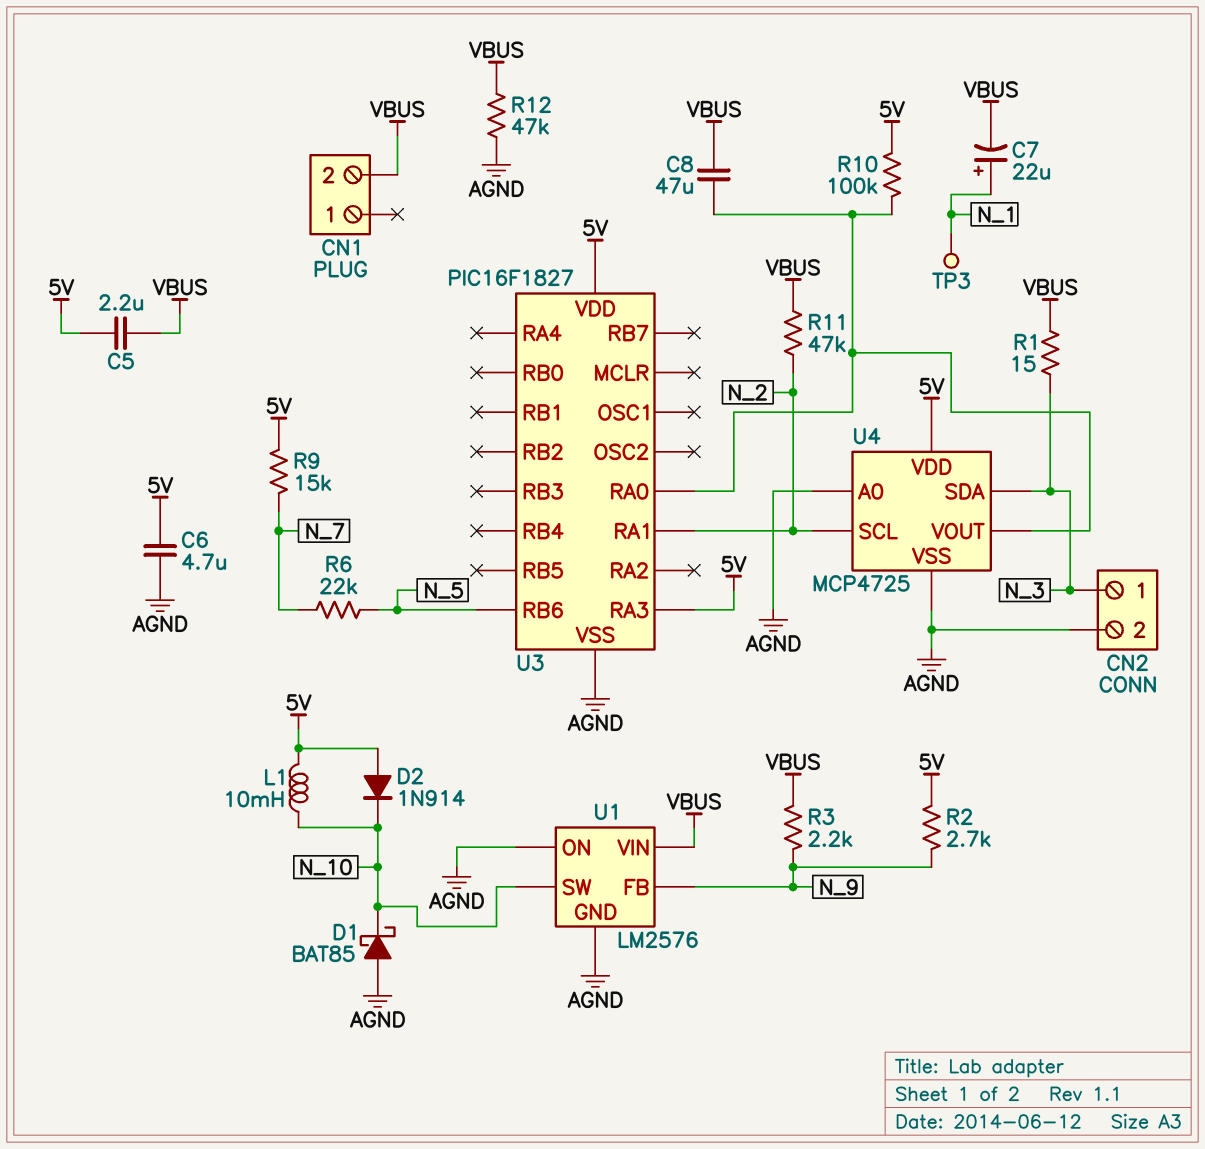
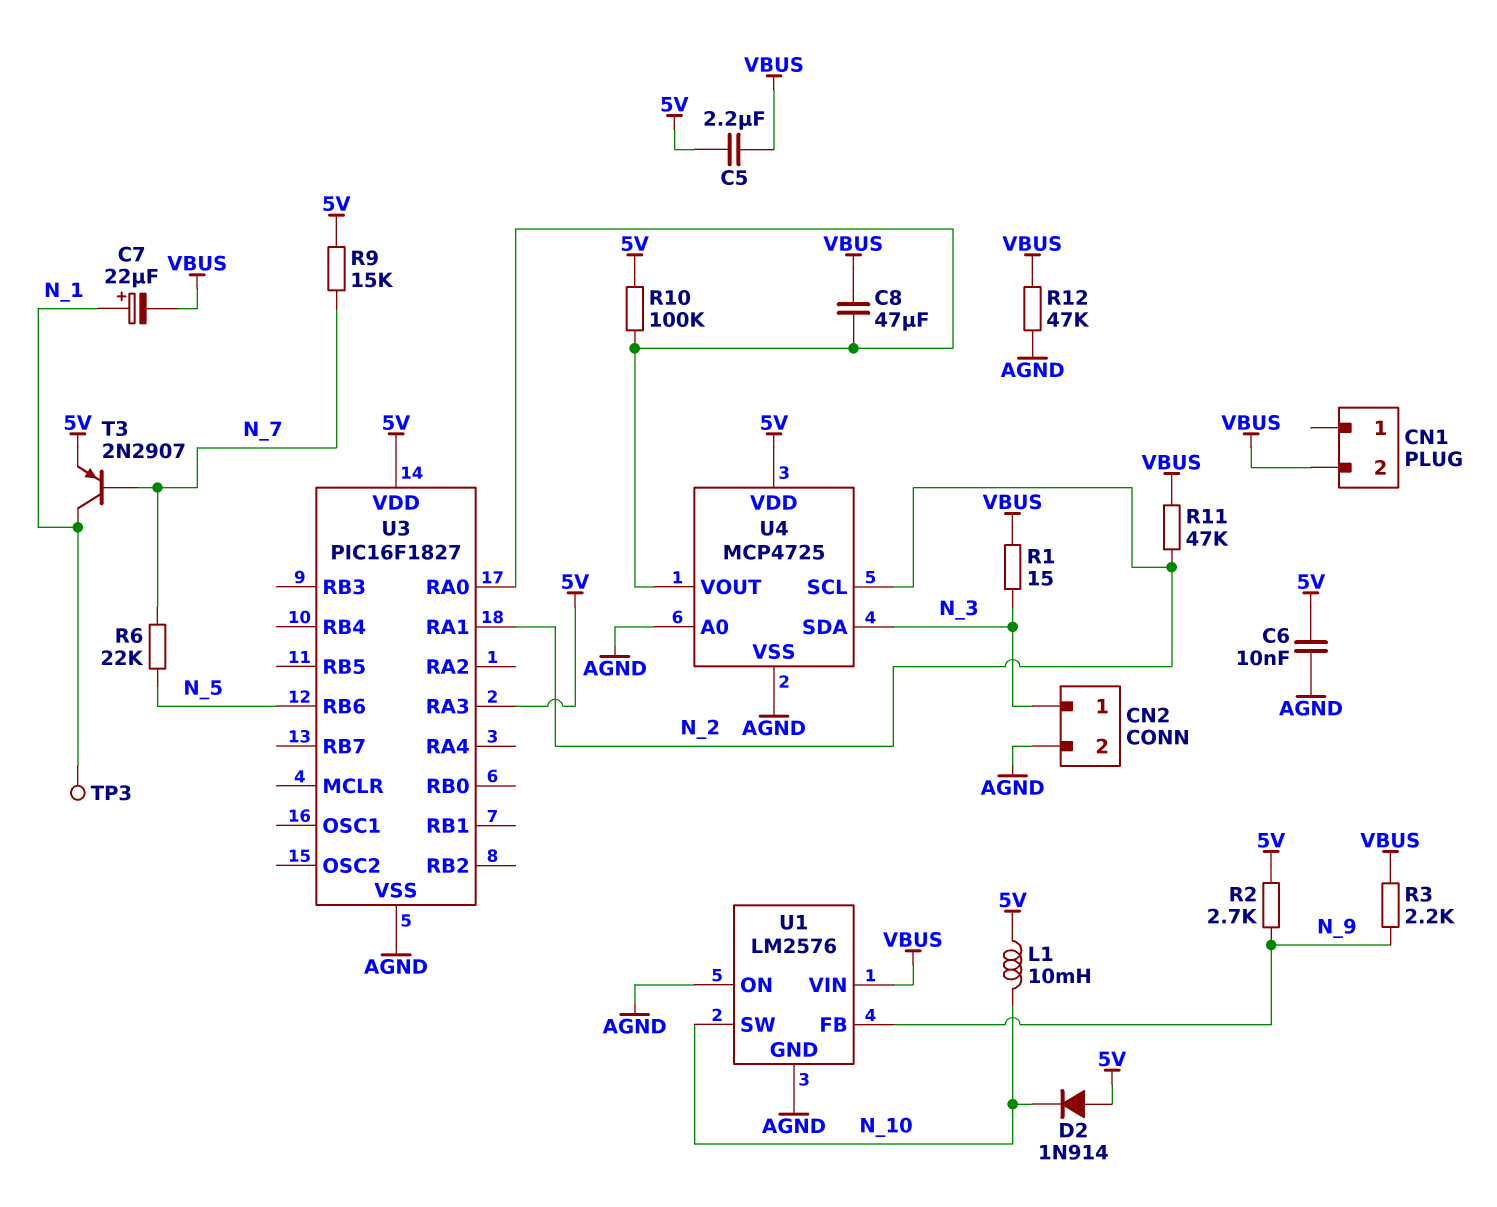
C6: 4.7uF (5V, AGND) -> 10nF (5V, AGND)
D1: schottky BAT85 (A AGND, K N_10) -> none
T3: none -> PNP 2N2907 (B N_7, C N_1, E 5V)

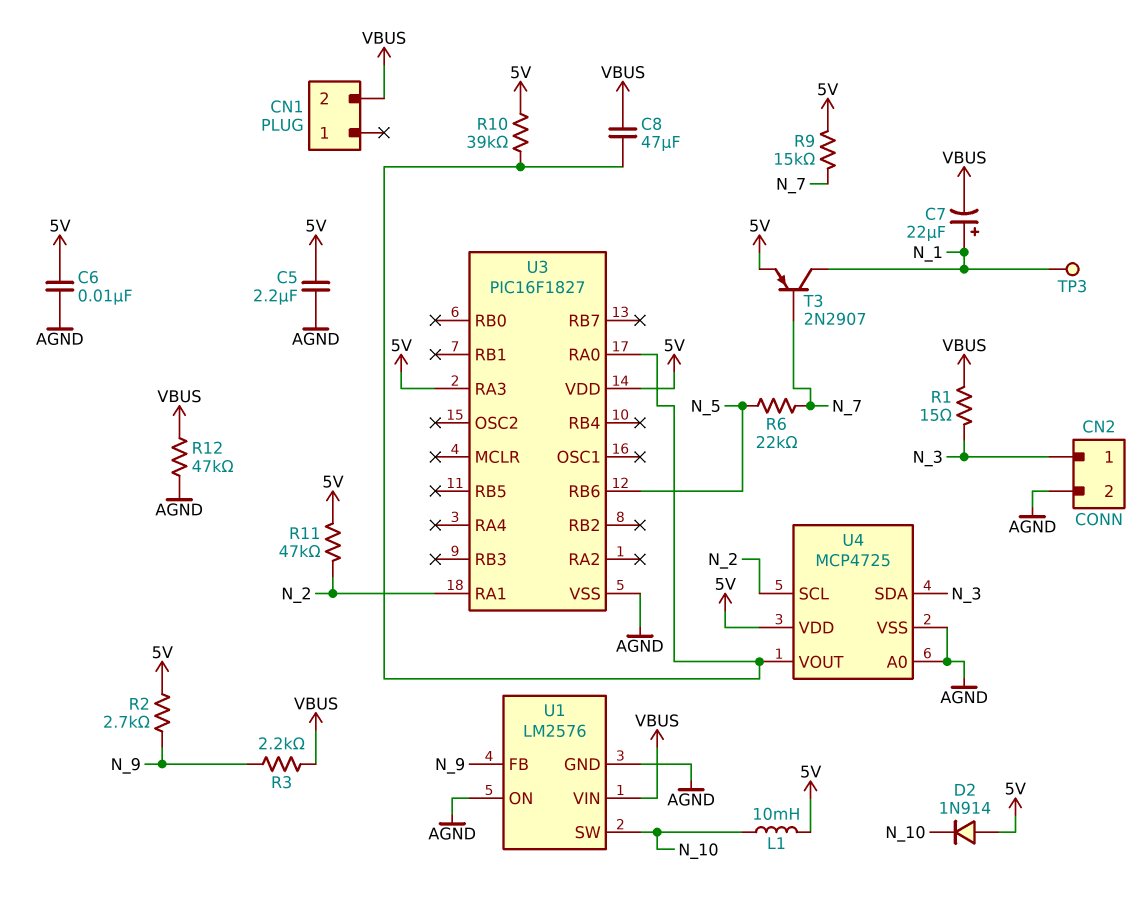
C5: 2.2uF (5V, VBUS) -> 2.2uF (5V, AGND)
R10: 100k (5V, U3/RA0) -> 39k (5V, U3/RA0)
R11: 47k (N_2, VBUS) -> 47k (5V, N_2)

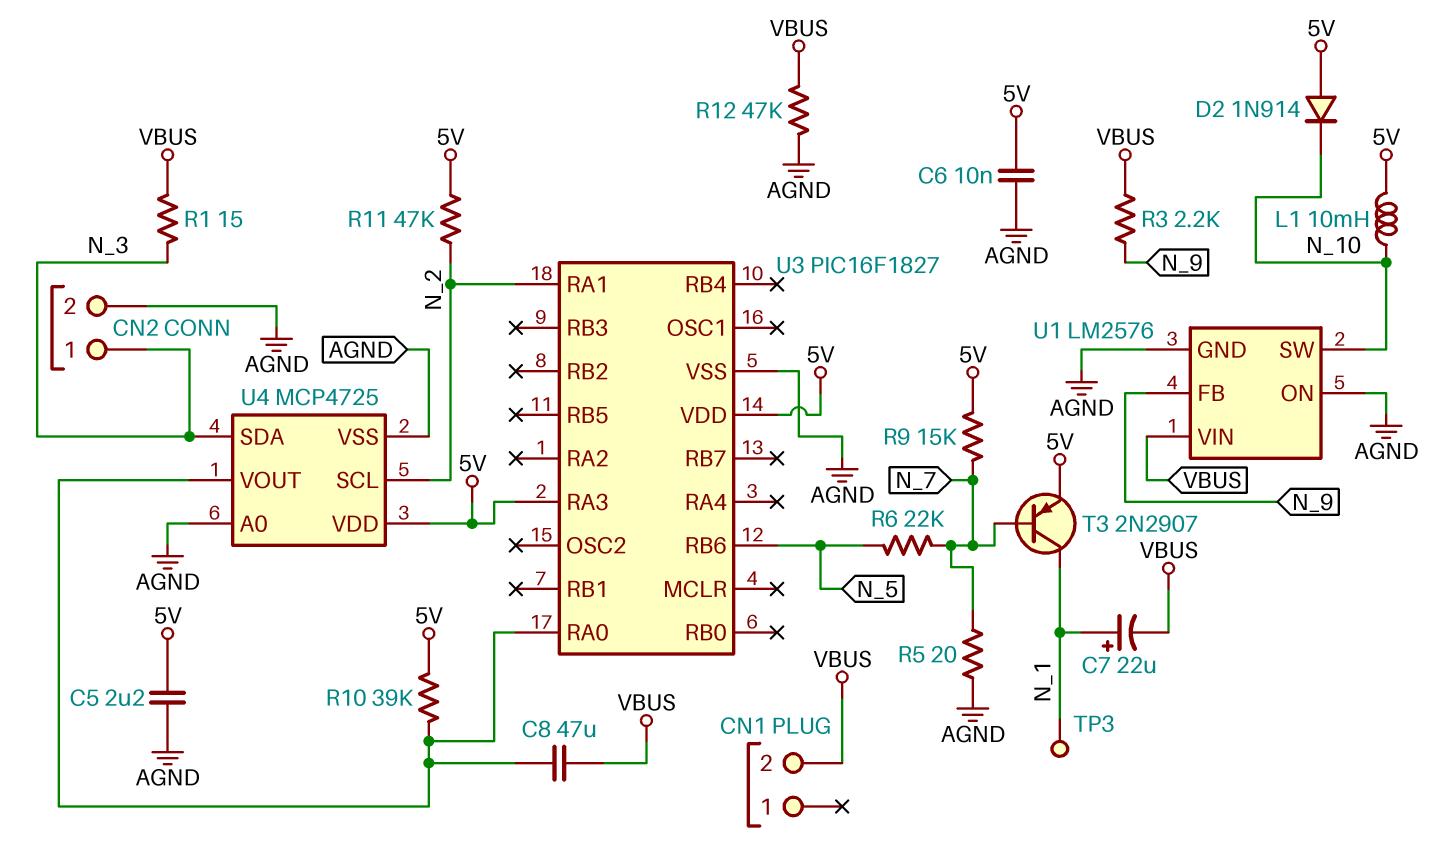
R2: 2.7k (5V, N_9) -> none
R5: none -> 20 (AGND, N_7)

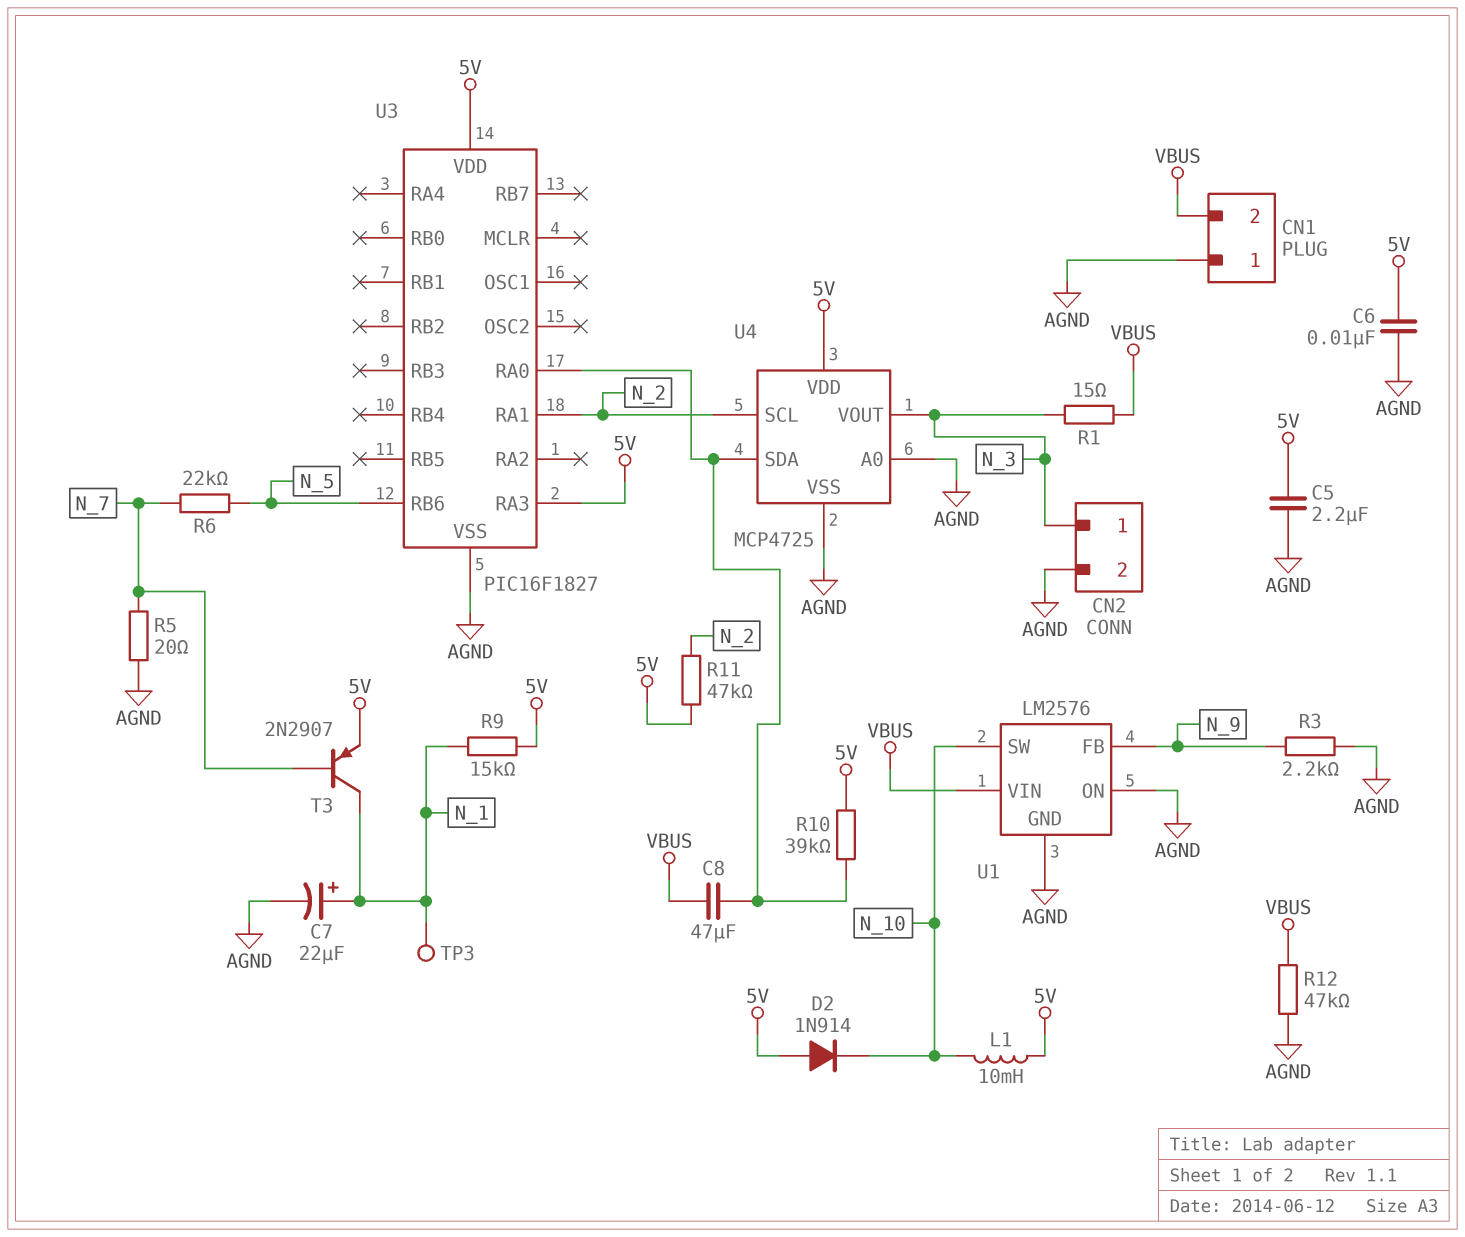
C7: 22uF (plus N_1, minus VBUS) -> 22uF (plus N_1, minus AGND)
CN1 pin 1: none -> AGND
R3: 2.2k (N_9, VBUS) -> 2.2k (AGND, N_9)
R9: 15k (5V, N_7) -> 15k (5V, N_1)
U4 pin SDA: N_3 -> U3/RA0
U4 pin VOUT: U3/RA0 -> N_3

